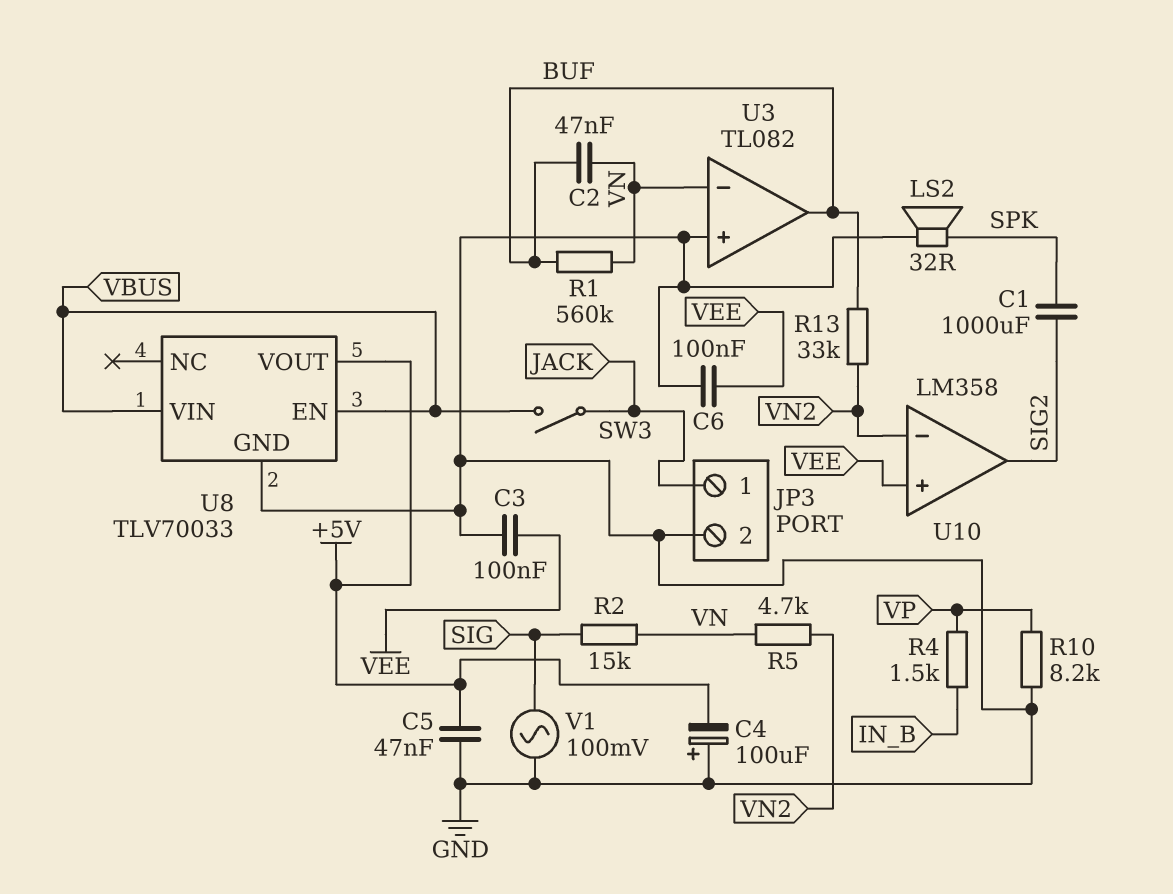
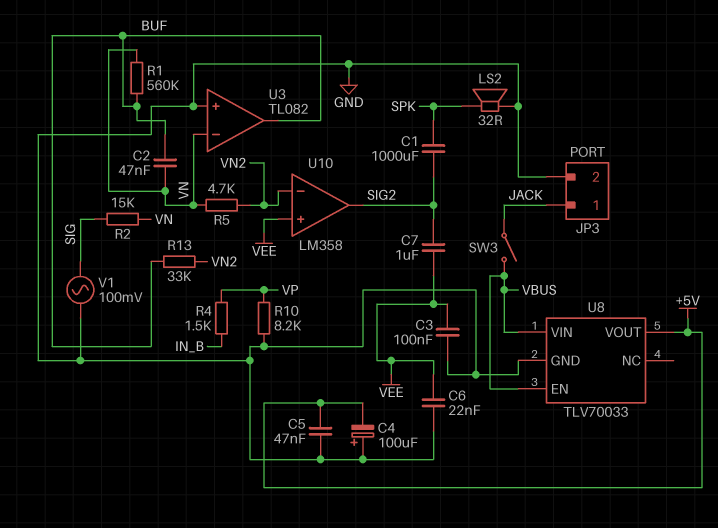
C6: 100nF (GND, VEE) -> 22nF (GND, VEE)
C7: none -> 1uF (SIG2, VEE)

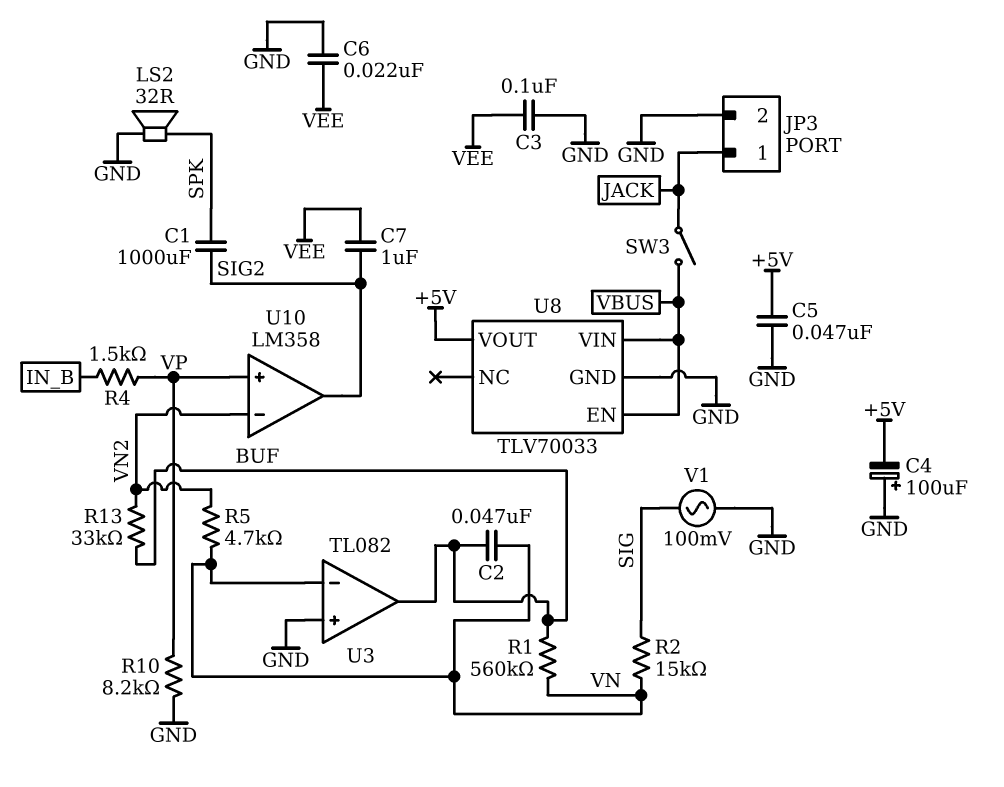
U10 pin in+: VEE -> VP

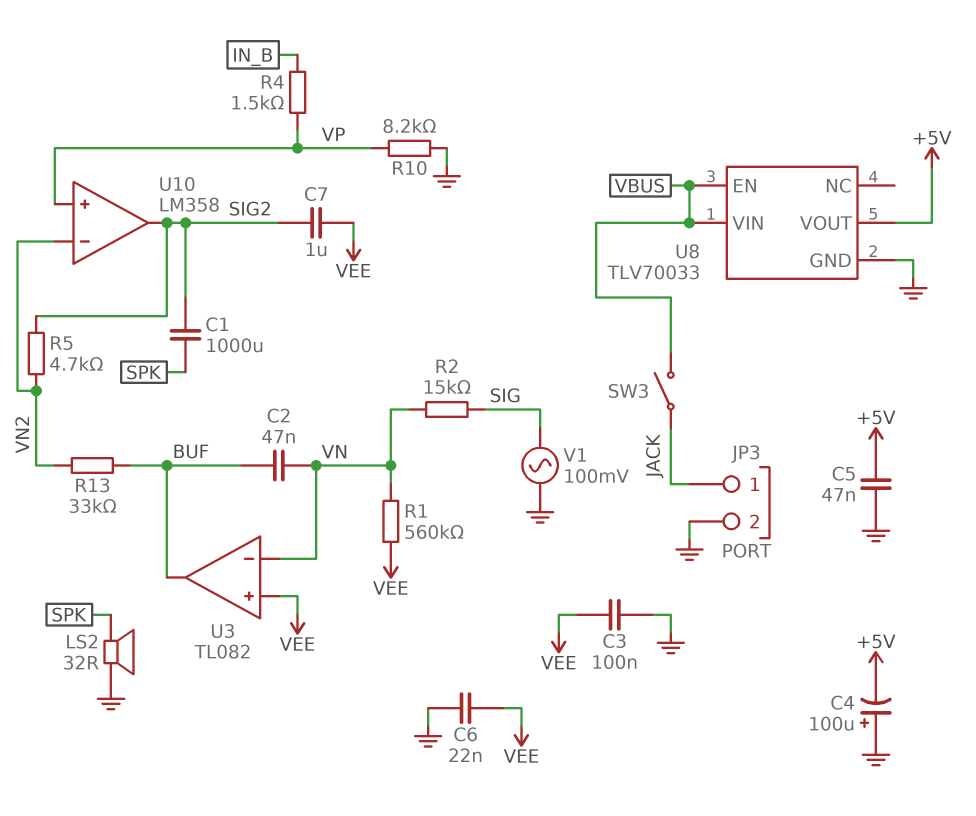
R1: 560k (BUF, VN) -> 560k (VEE, VN)
R5: 4.7k (VN, VN2) -> 4.7k (SIG2, VN2)
U3 pin in+: GND -> VEE

